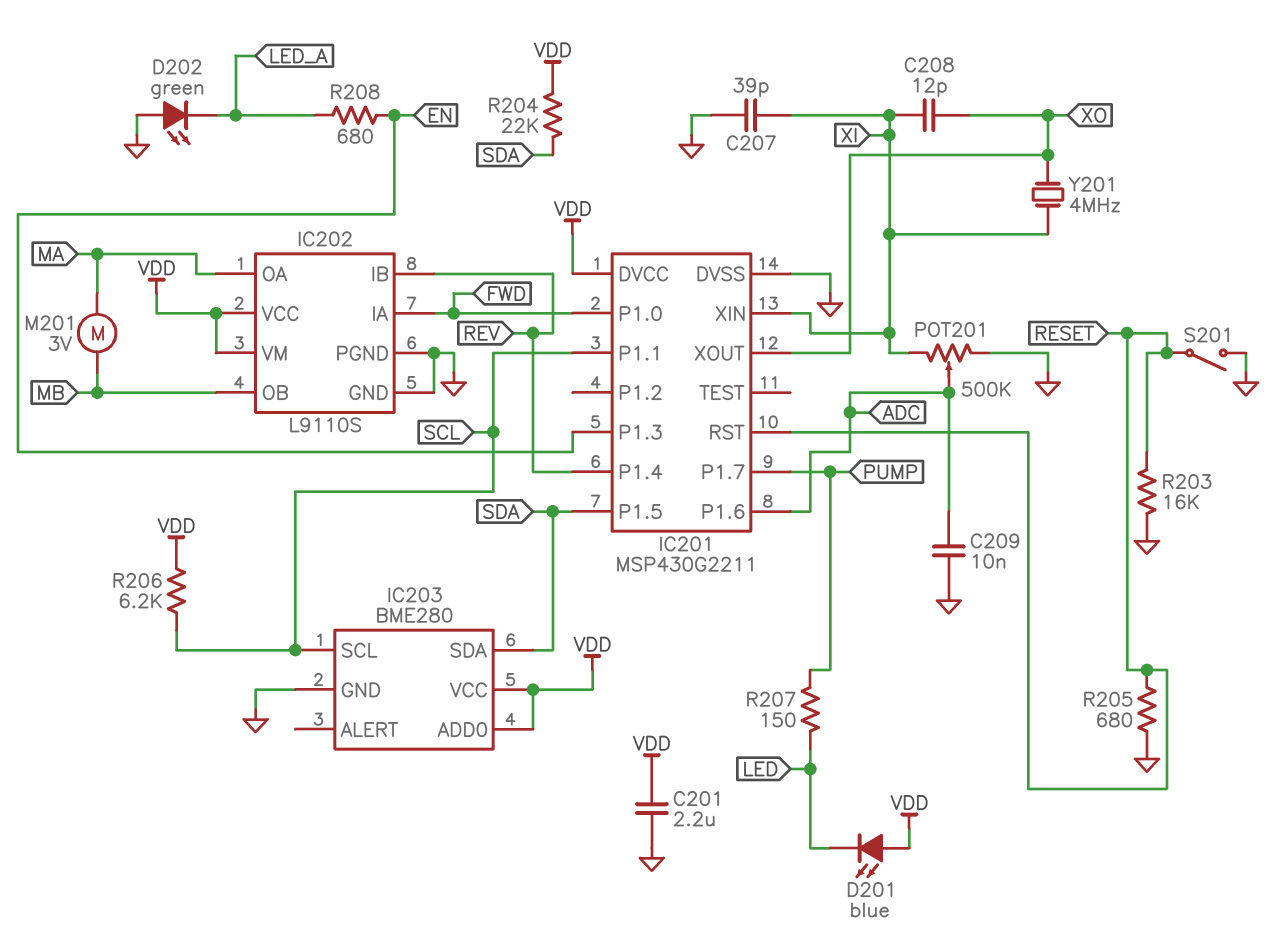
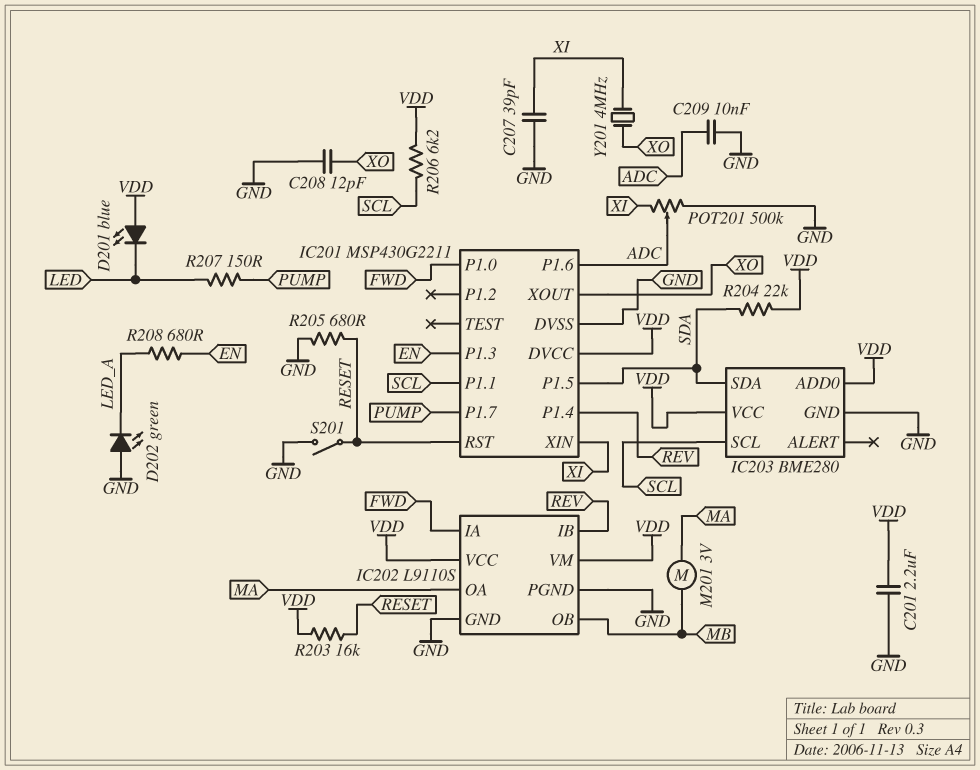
C208: 12pF (XI, XO) -> 12pF (GND, XO)
R203: 16k (GND, RESET) -> 16k (RESET, VDD)

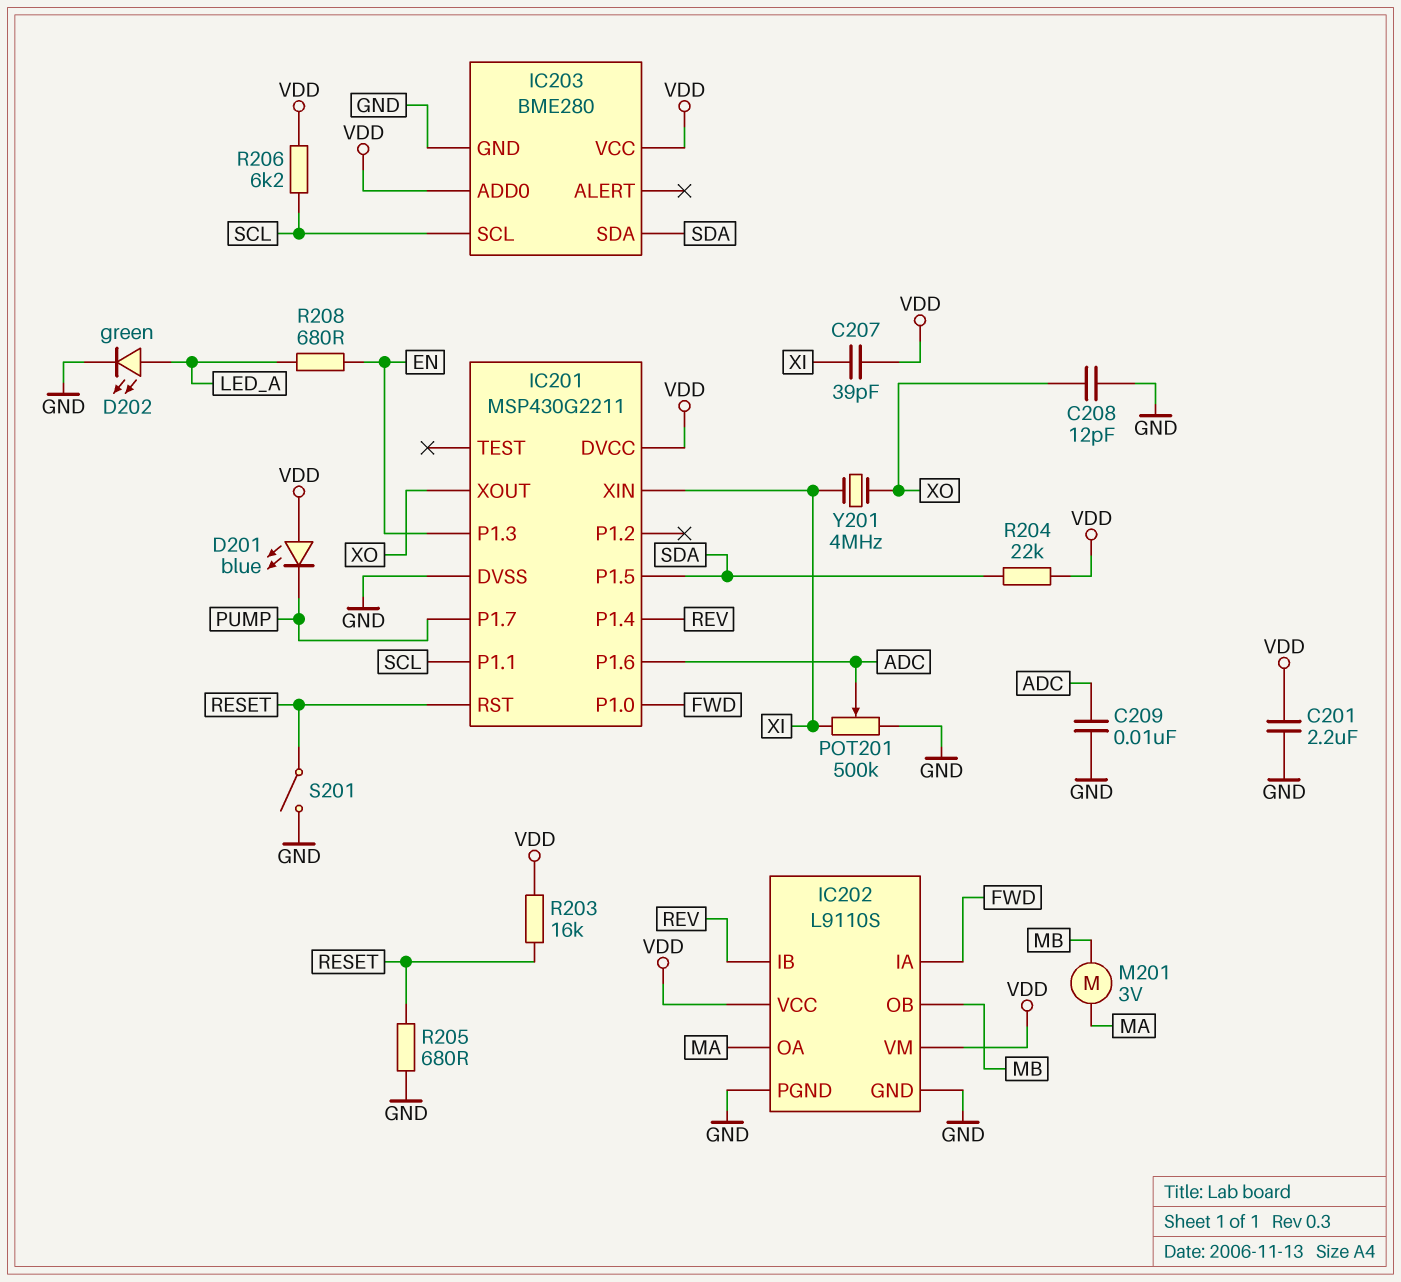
C207: 39pF (GND, XI) -> 39pF (VDD, XI)
D201: LED blue (A VDD, K LED) -> LED blue (A VDD, K PUMP)
D202: LED green (A GND, K LED_A) -> LED green (A LED_A, K GND)
R207: 150 (LED, PUMP) -> none

